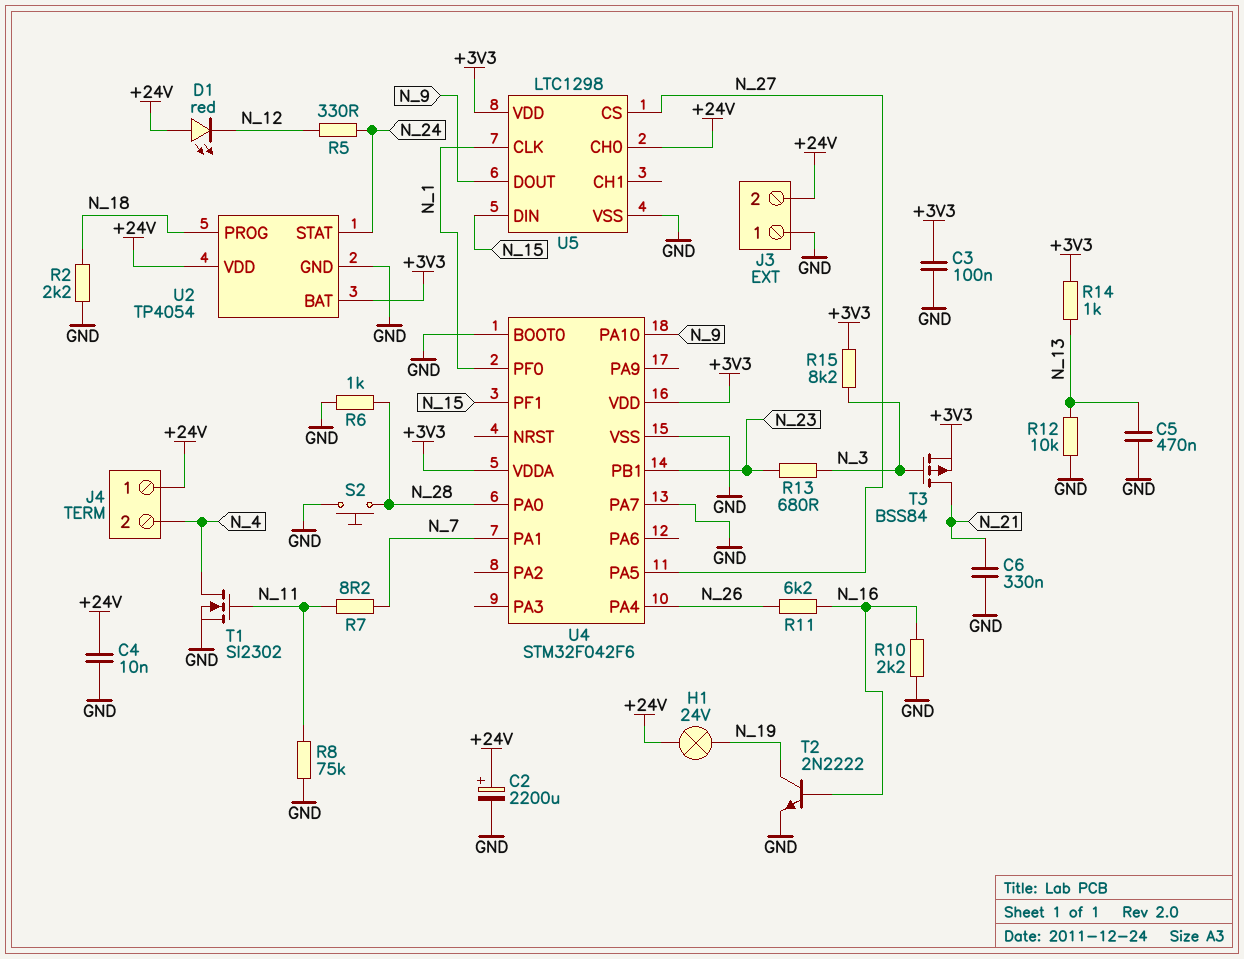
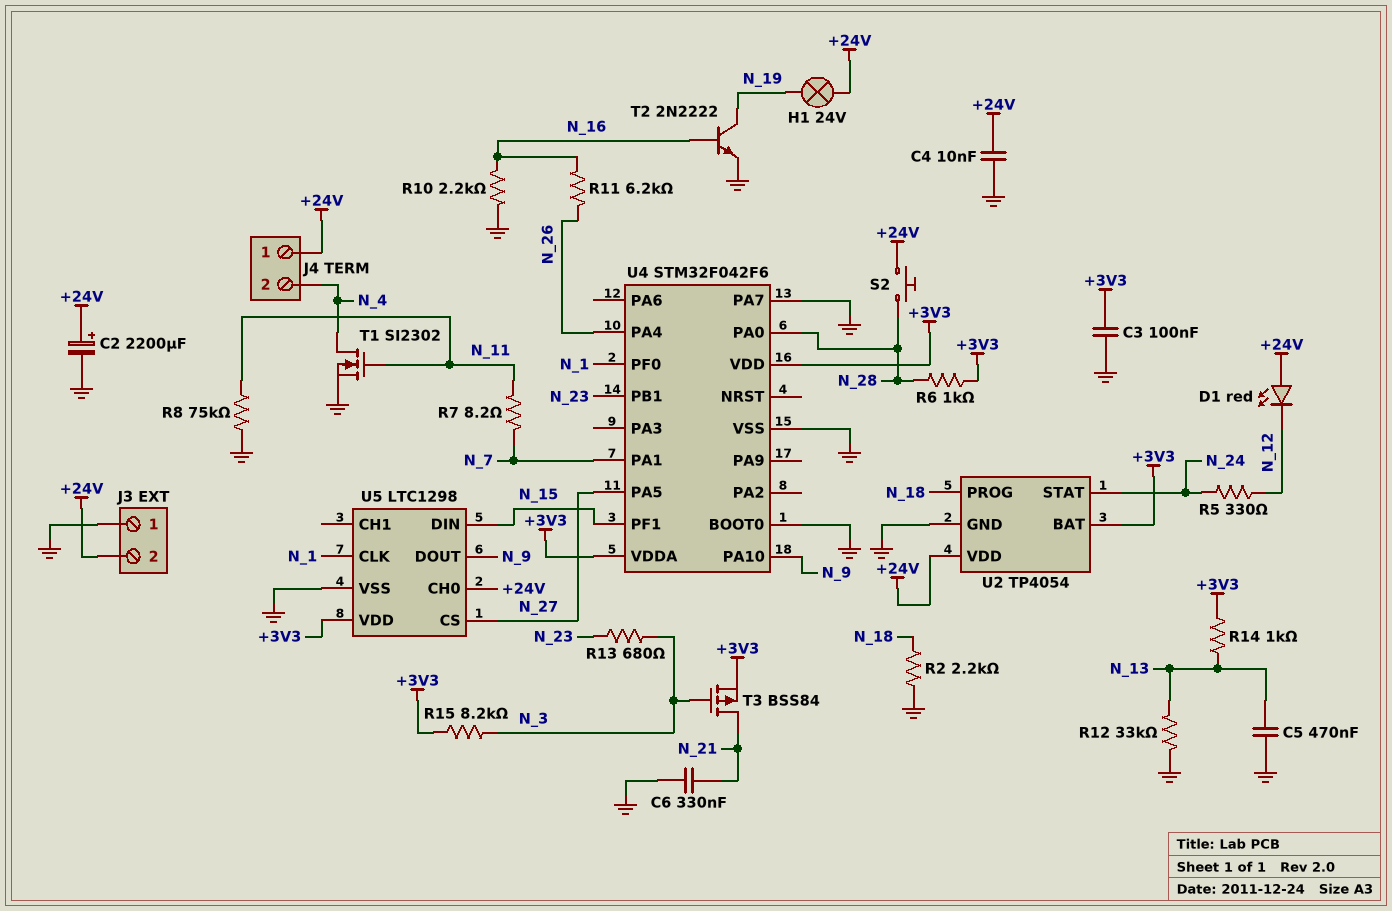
R6: 1k (GND, N_28) -> 1k (+3V3, N_28)
R12: 10k (GND, N_13) -> 33k (GND, N_13)
S2: button (GND, N_28) -> button (+24V, N_28)

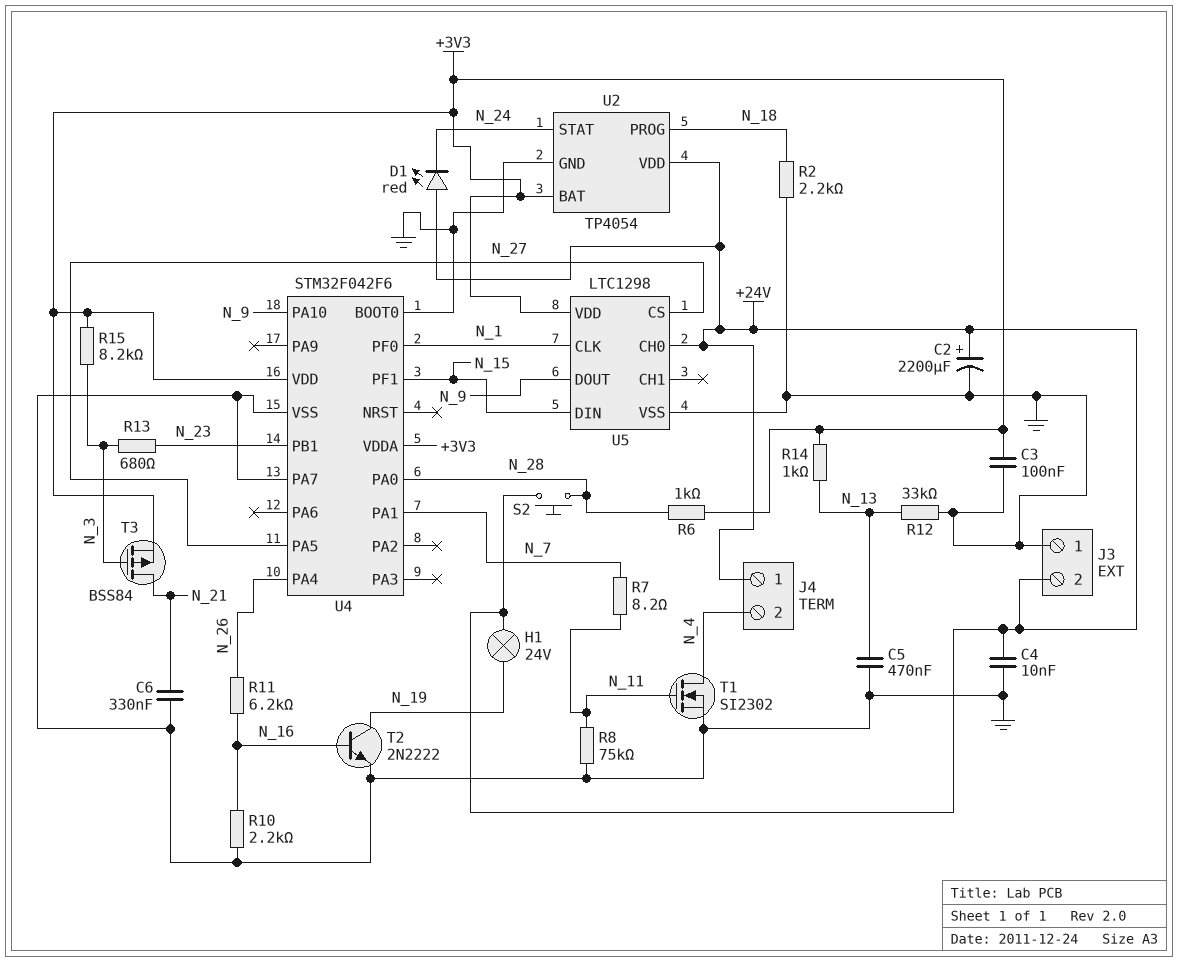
D1: LED red (A +24V, K N_12) -> LED red (A +24V, K N_24)
R5: 330 (N_12, N_24) -> none

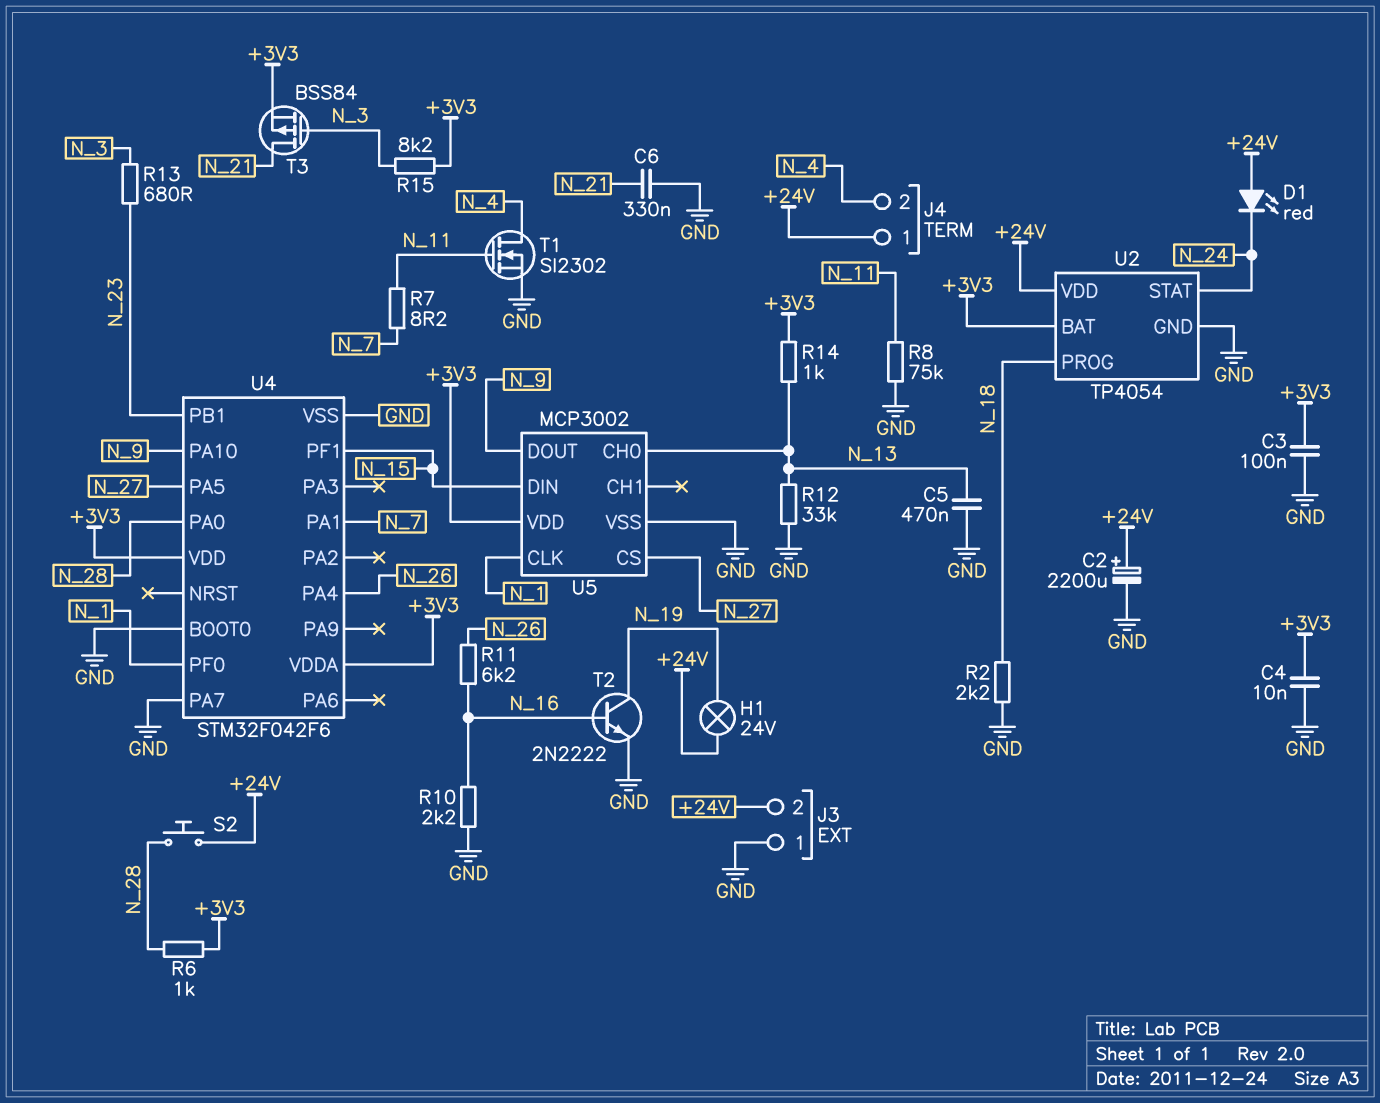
C4: 10nF (+24V, GND) -> 10nF (+3V3, GND)
U5: LTC1298 -> MCP3002
U5 pin CH0: +24V -> N_13

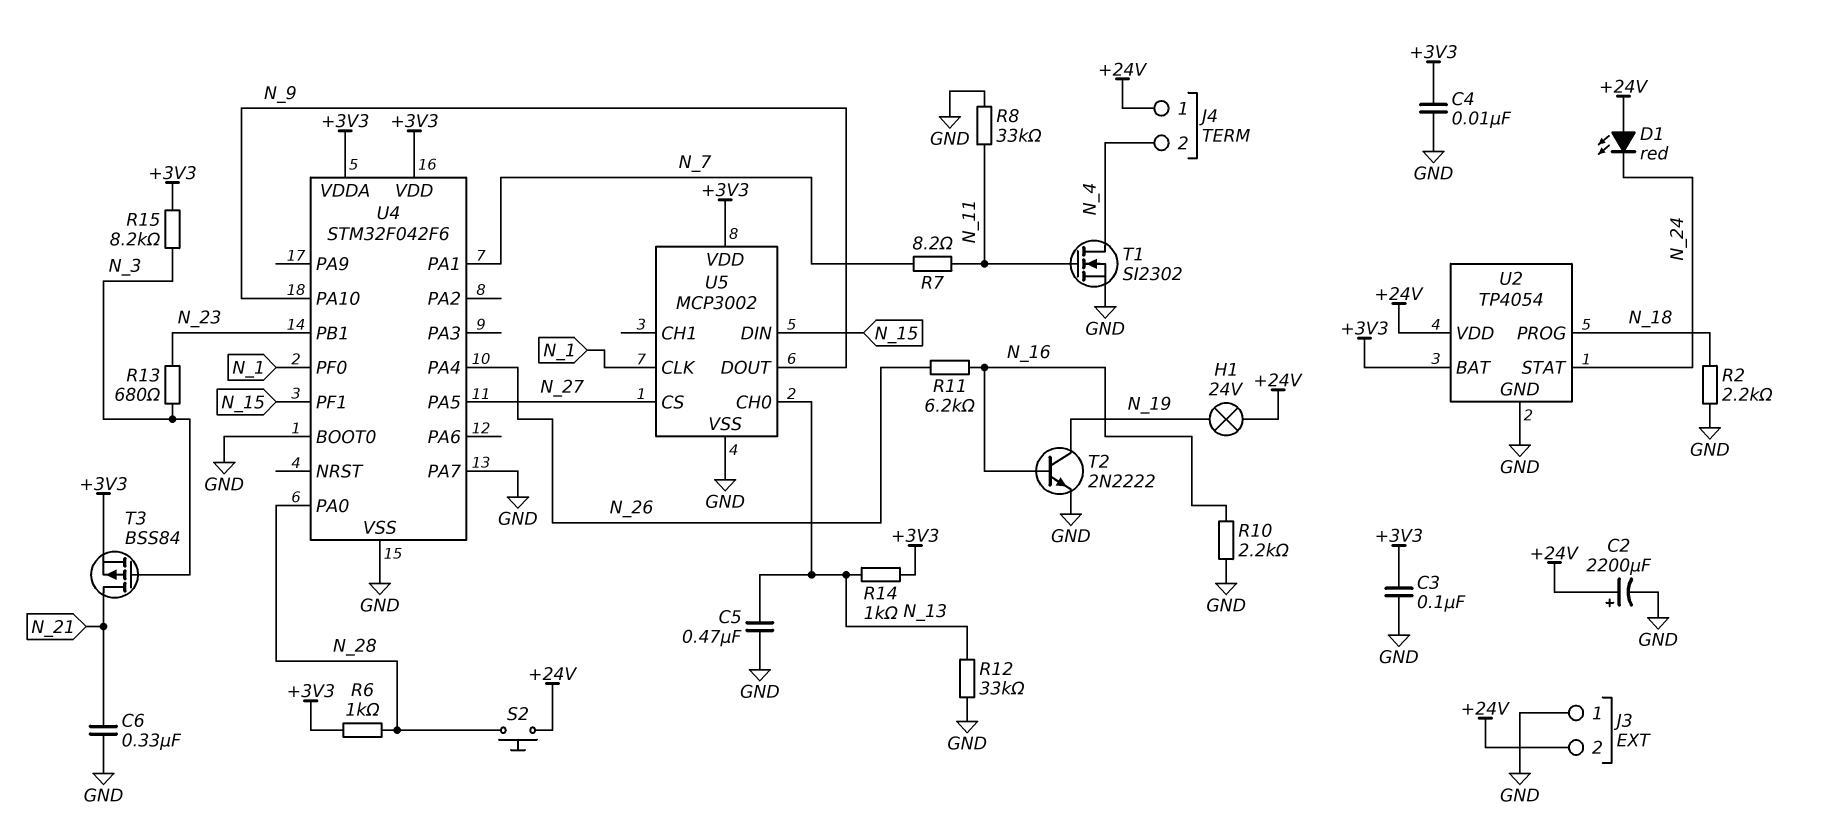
R8: 75k (GND, N_11) -> 33k (GND, N_11)

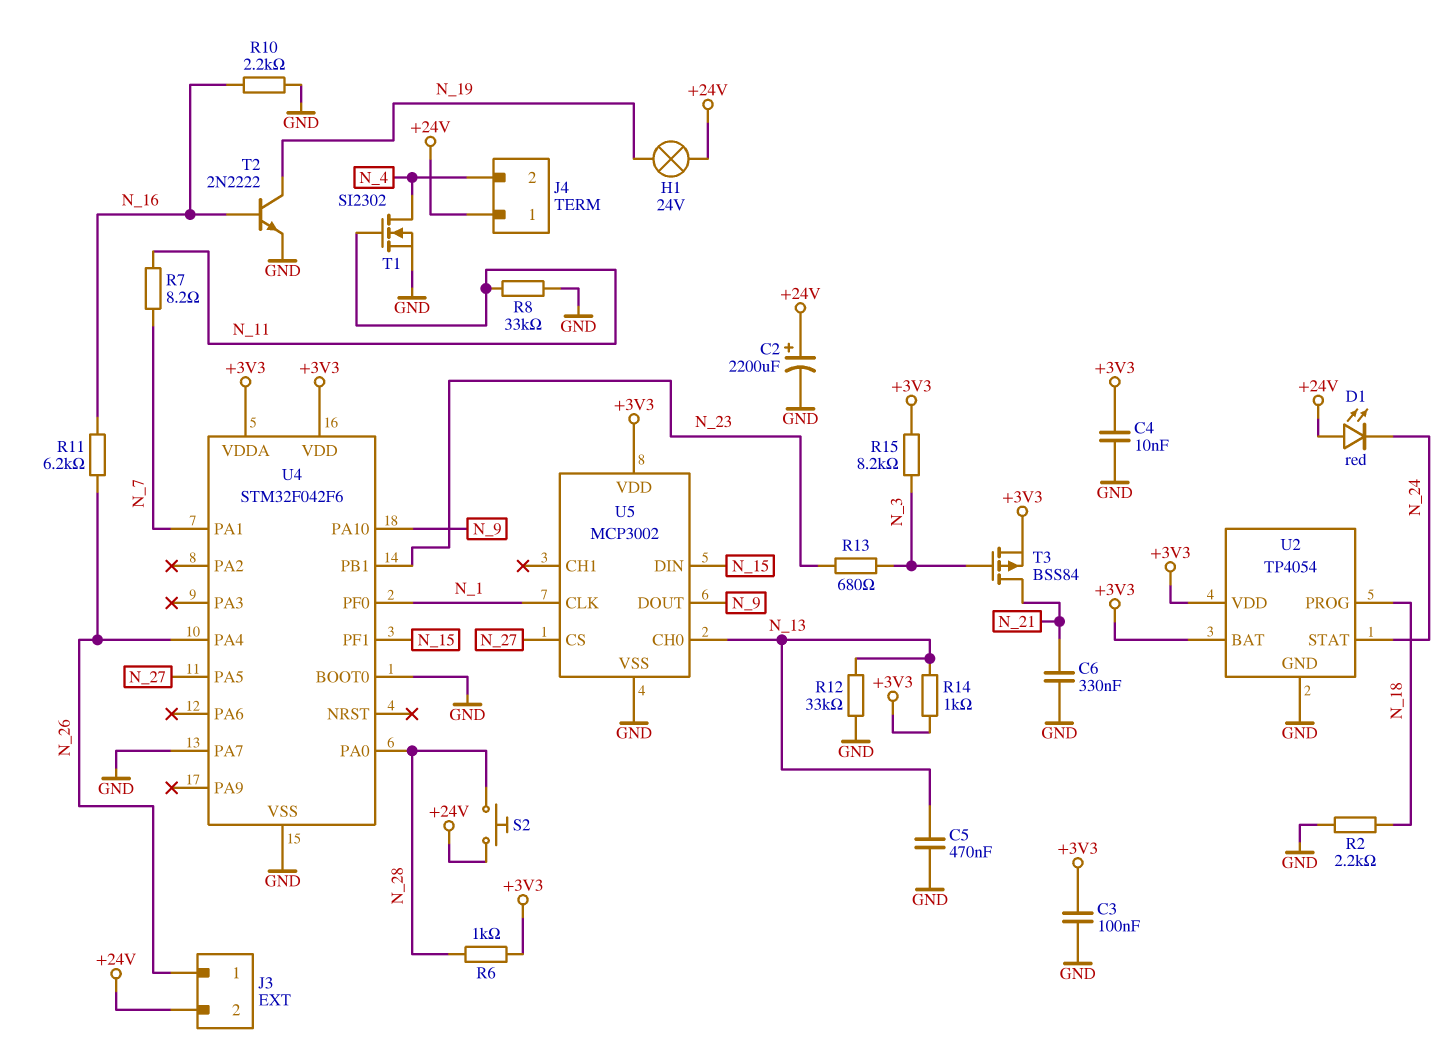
J3 pin 1: GND -> N_26
U2 pin VDD: +24V -> +3V3

